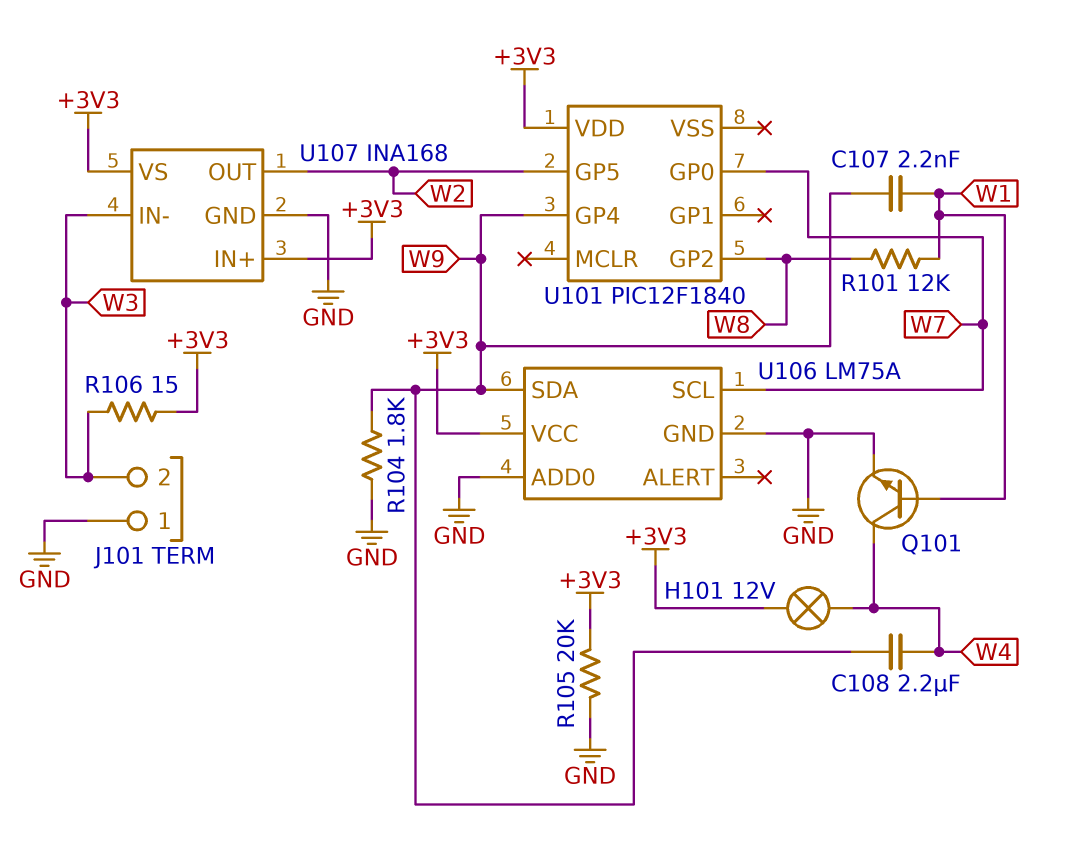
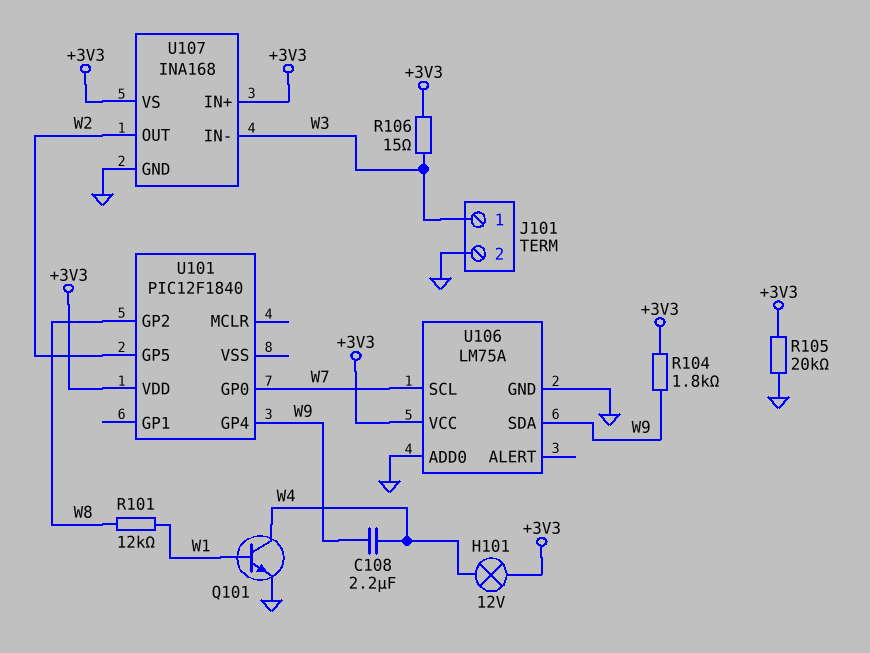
C107: 2.2nF (W1, W9) -> none
J101 pin 1: GND -> W3
J101 pin 2: W3 -> GND
R104: 1.8k (GND, W9) -> 1.8k (+3V3, W9)

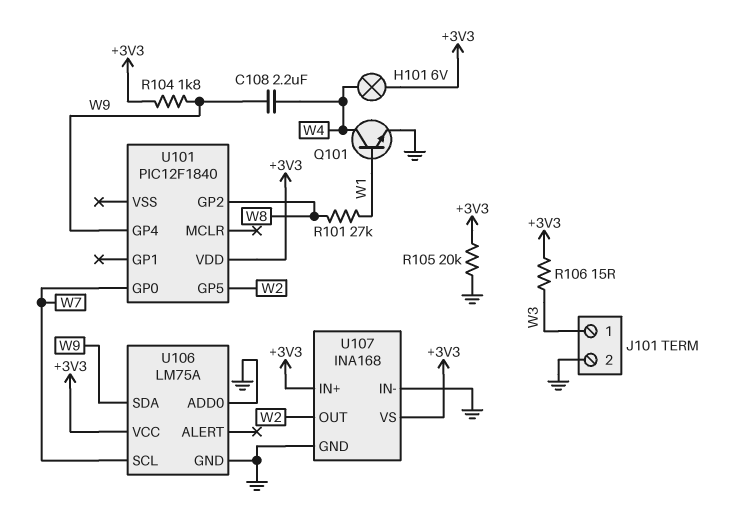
H101: lamp 12V (+3V3, W4) -> lamp 6V (+3V3, W4)
R101: 12k (W1, W8) -> 27k (W1, W8)
U107 pin IN-: W3 -> GND

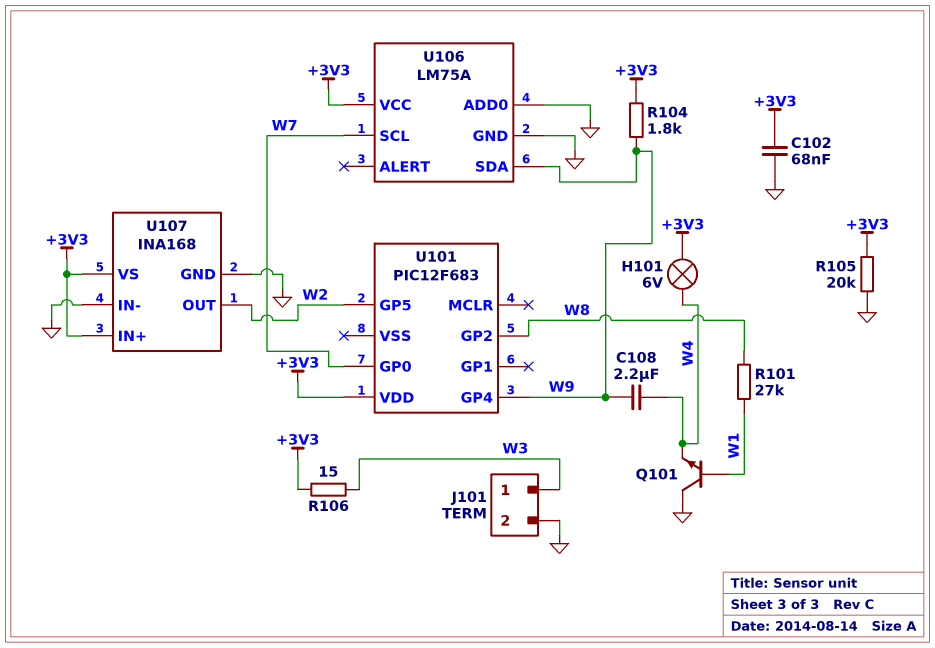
C102: none -> 68nF (+3V3, GND)
Q101: NPN (B W1, C W4, E GND) -> NPN (B W1, C GND, E W4)
U101: PIC12F1840 -> PIC12F683

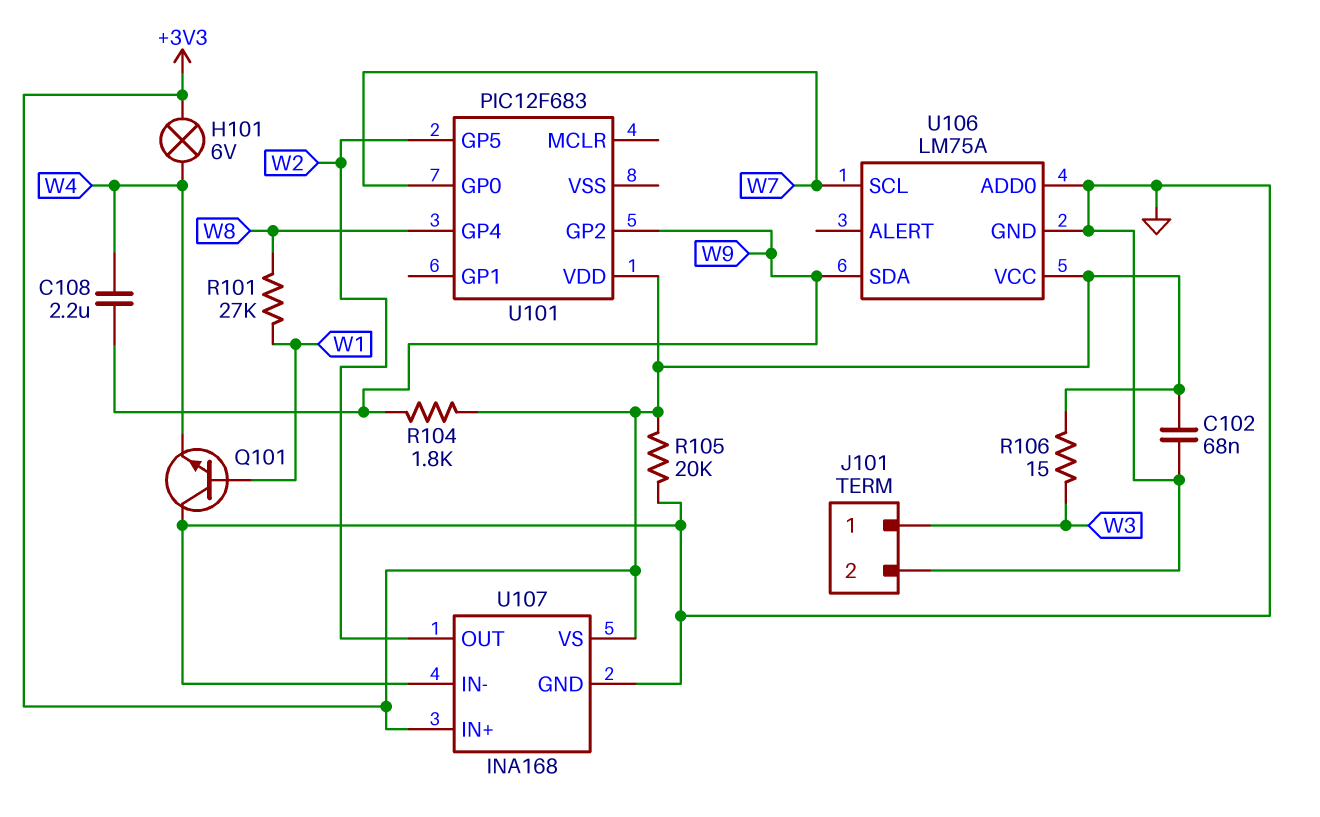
U101 pin GP2: W8 -> W9
U101 pin GP4: W9 -> W8

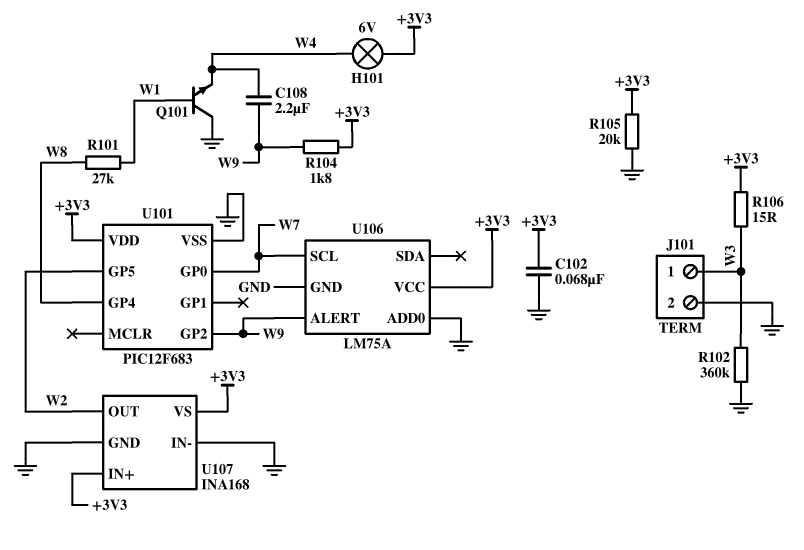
R102: none -> 360k (GND, W3)
U101 pin VSS: none -> GND
U106 pin ALERT: none -> W9
U106 pin SDA: W9 -> none

